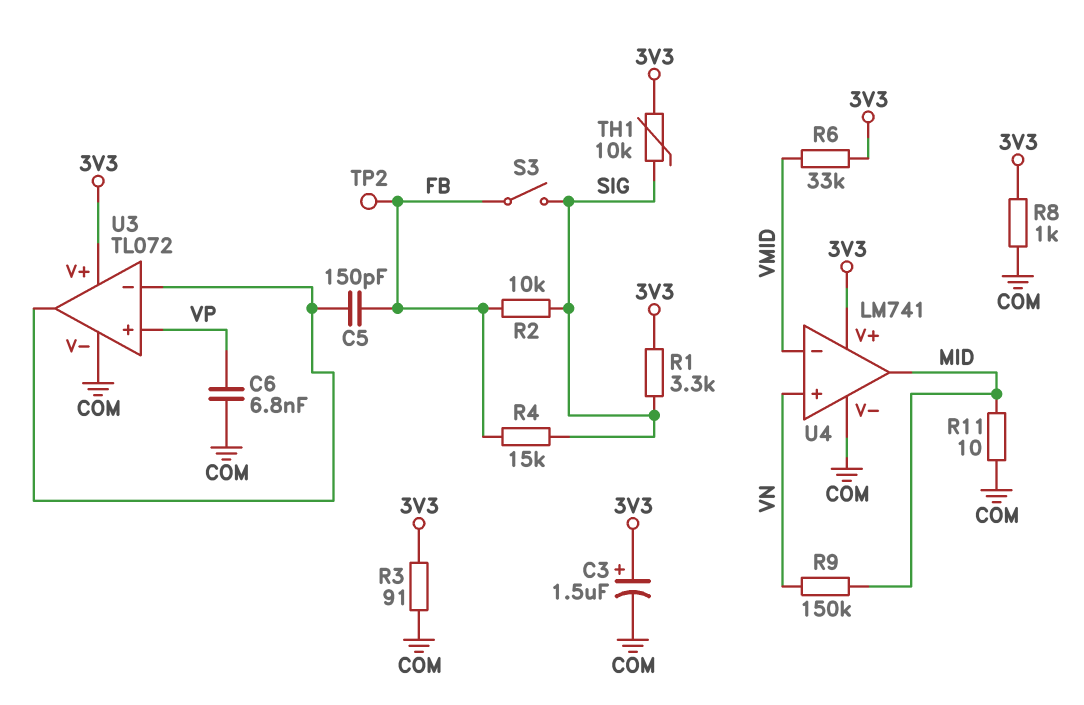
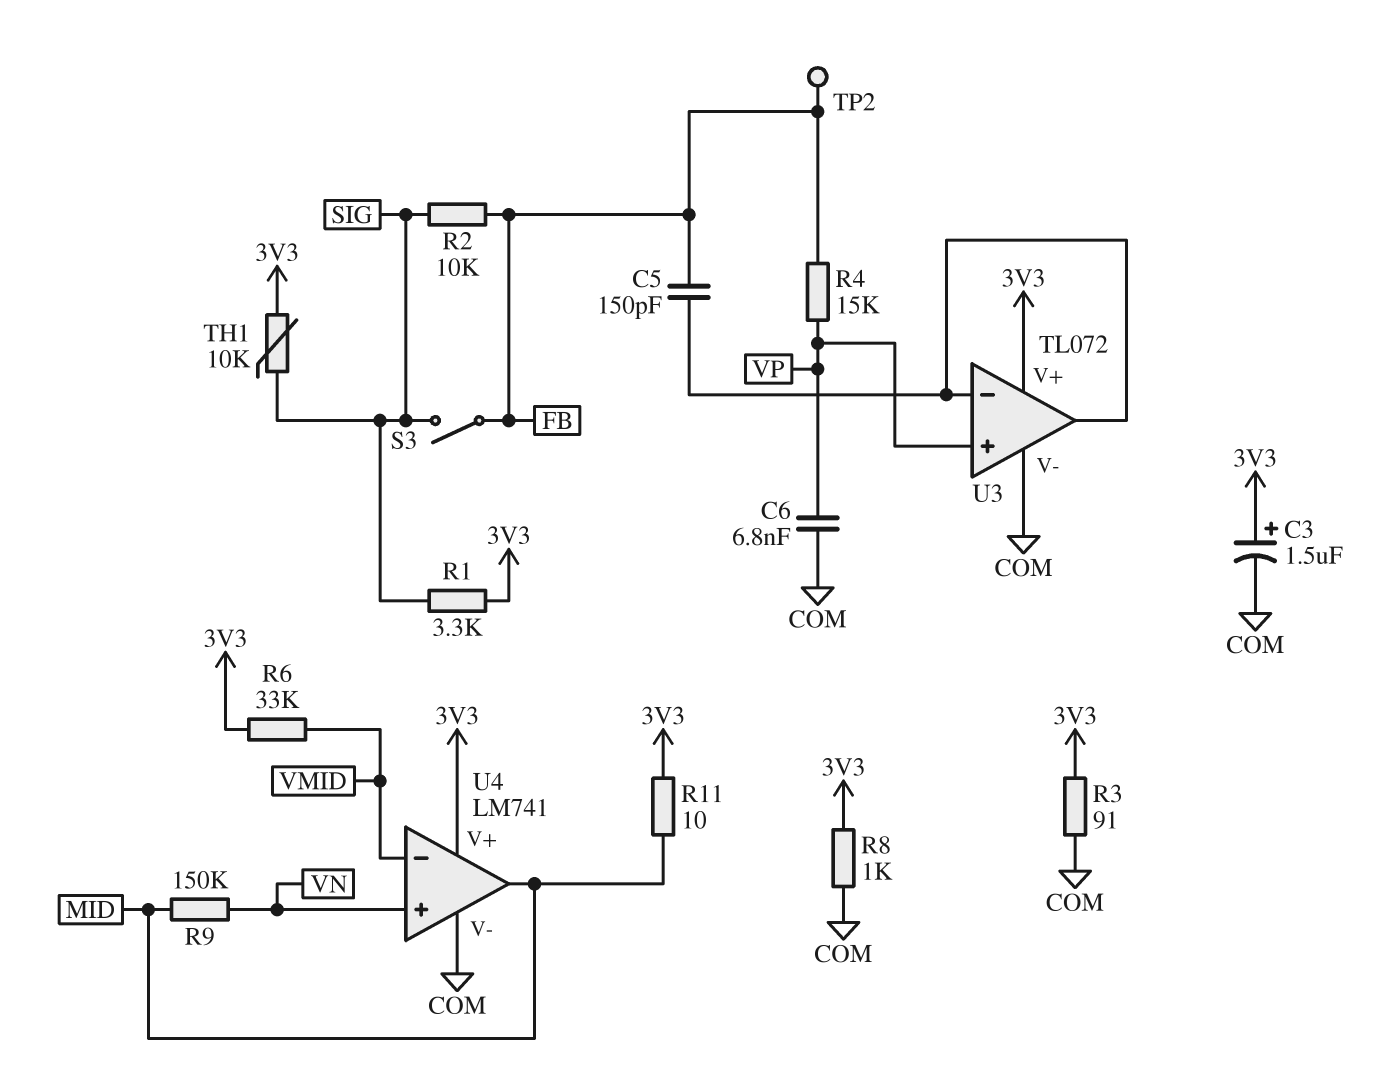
R4: 15k (FB, SIG) -> 15k (FB, VP)
R11: 10 (COM, MID) -> 10 (3V3, MID)

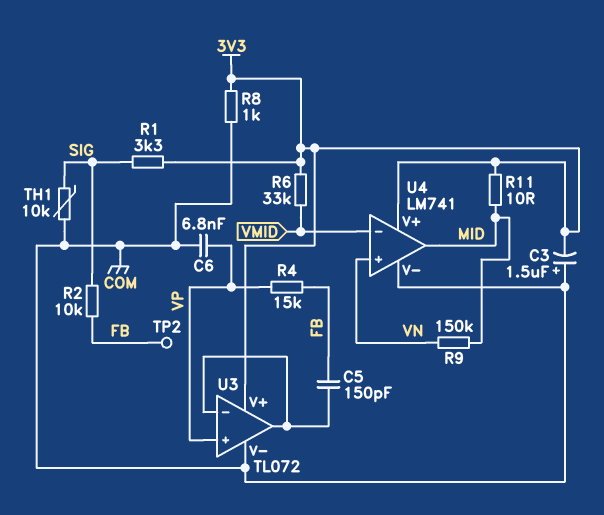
C3: 1.5uF (plus 3V3, minus COM) -> 1.5uF (plus COM, minus 3V3)
R3: 91 (3V3, COM) -> none
S3: switch (FB, SIG) -> none
TH1: 10k (3V3, SIG) -> 10k (COM, SIG)

